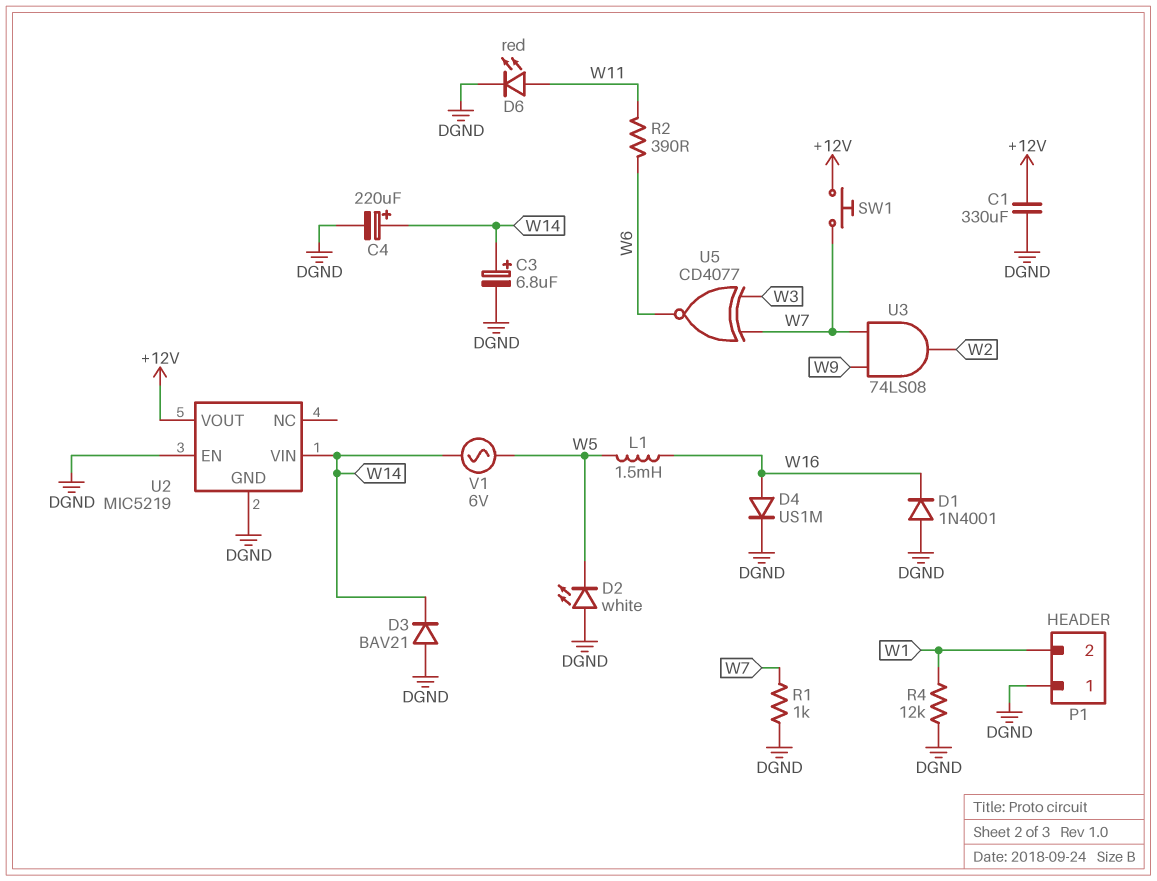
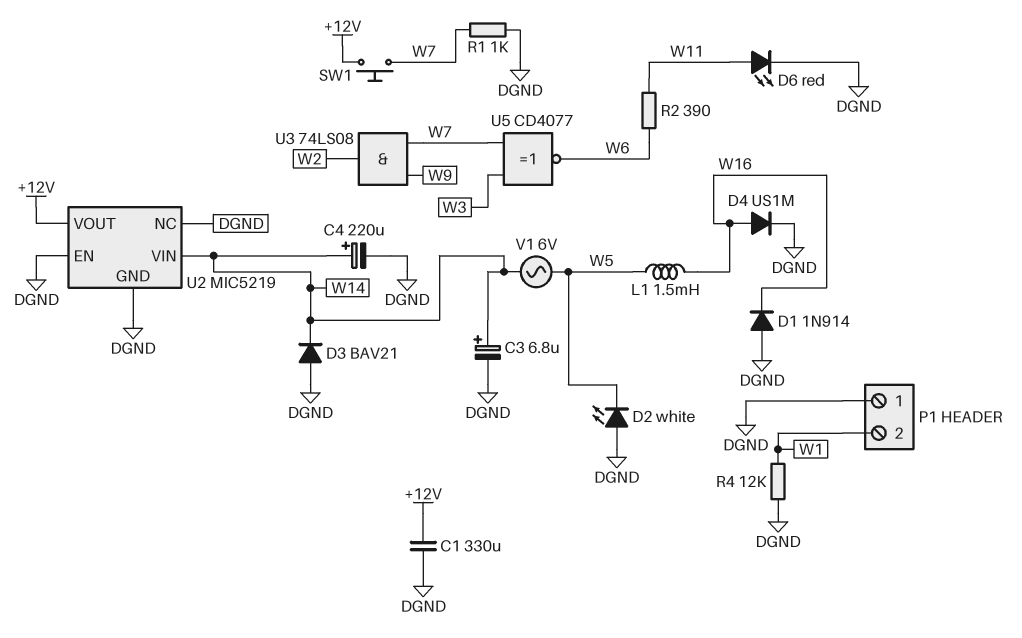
D1: diode 1N4001 (A DGND, K W16) -> diode 1N914 (A DGND, K W16)
U2 pin NC: none -> DGND

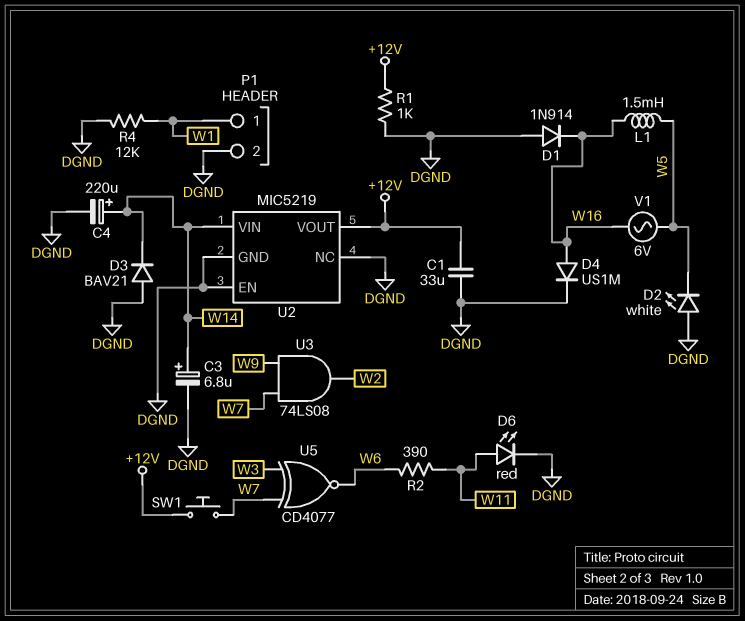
C1: 330uF (+12V, DGND) -> 33uF (+12V, DGND)
P1 pin 1: DGND -> W1
P1 pin 2: W1 -> DGND
R1: 1k (DGND, W7) -> 1k (+12V, DGND)
V1: AC 6V (W5, W14) -> AC 6V (W5, W16)

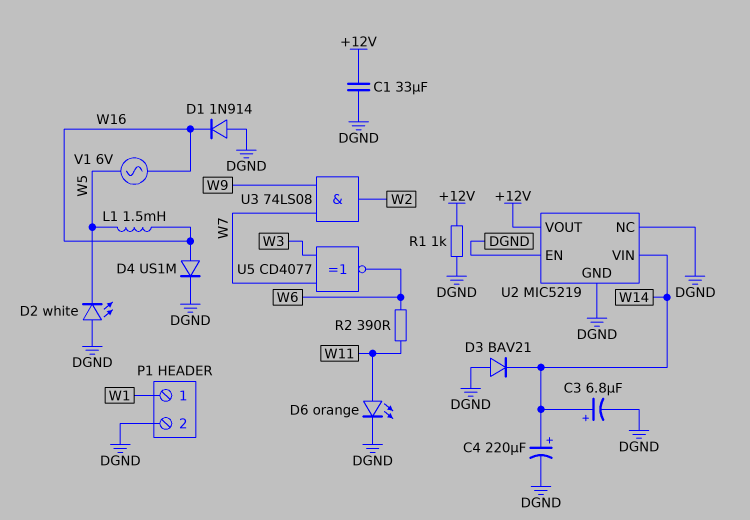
D6: LED red (A W11, K DGND) -> LED orange (A W11, K DGND)
R4: 12k (DGND, W1) -> none
SW1: button (+12V, W7) -> none

